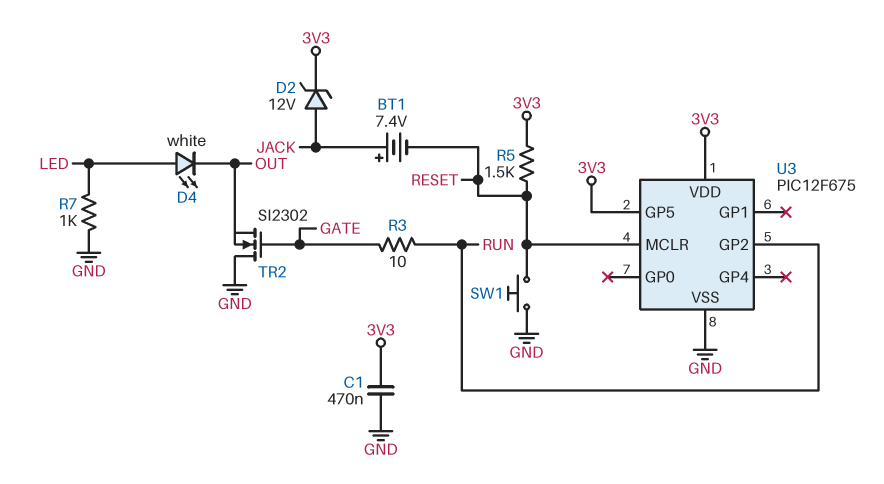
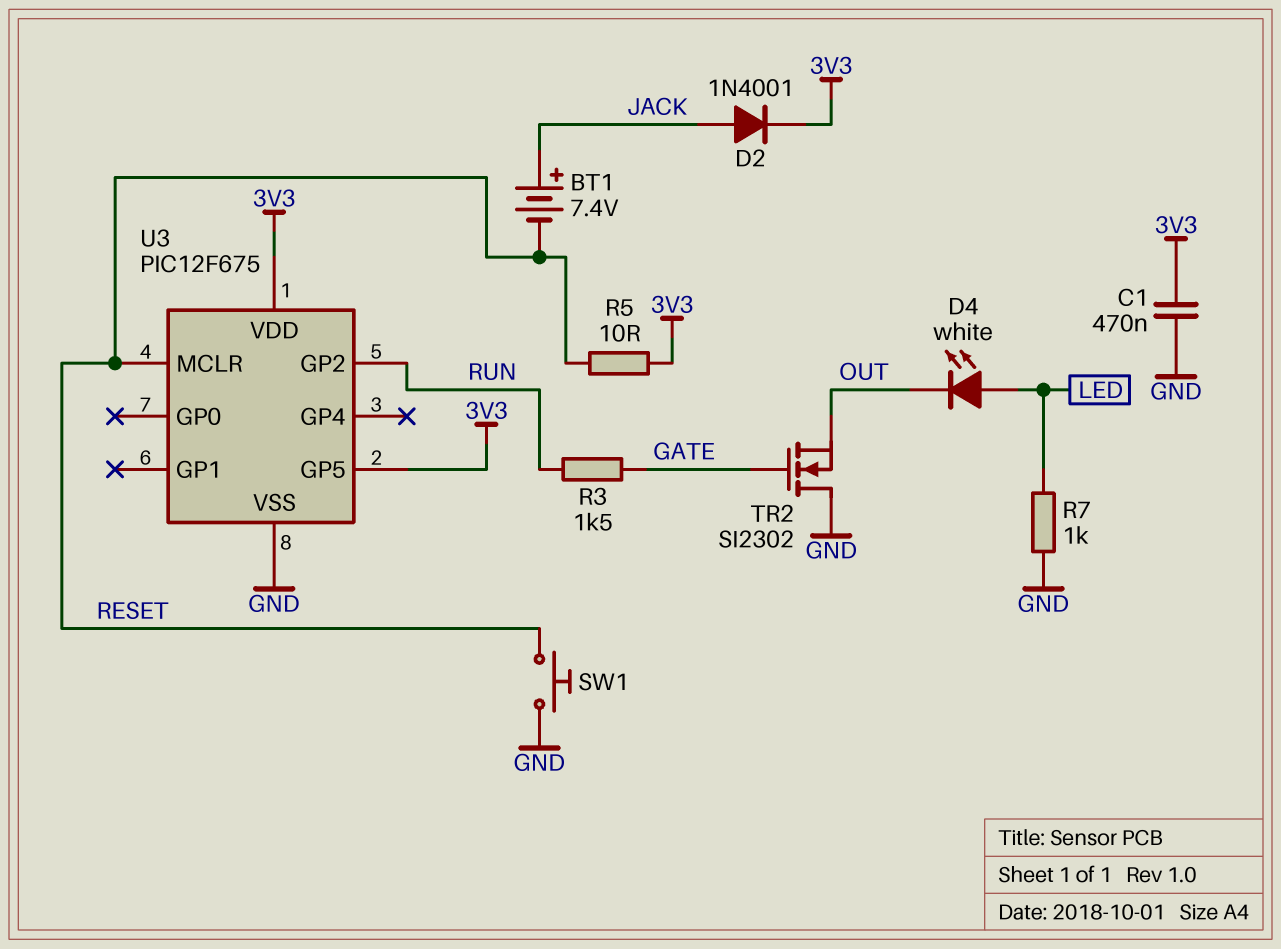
D2: zener 12V (A JACK, K 3V3) -> diode 1N4001 (A JACK, K 3V3)
R3: 10 (GATE, RUN) -> 1.5k (GATE, RUN)
R5: 1.5k (3V3, RESET) -> 10 (3V3, RESET)

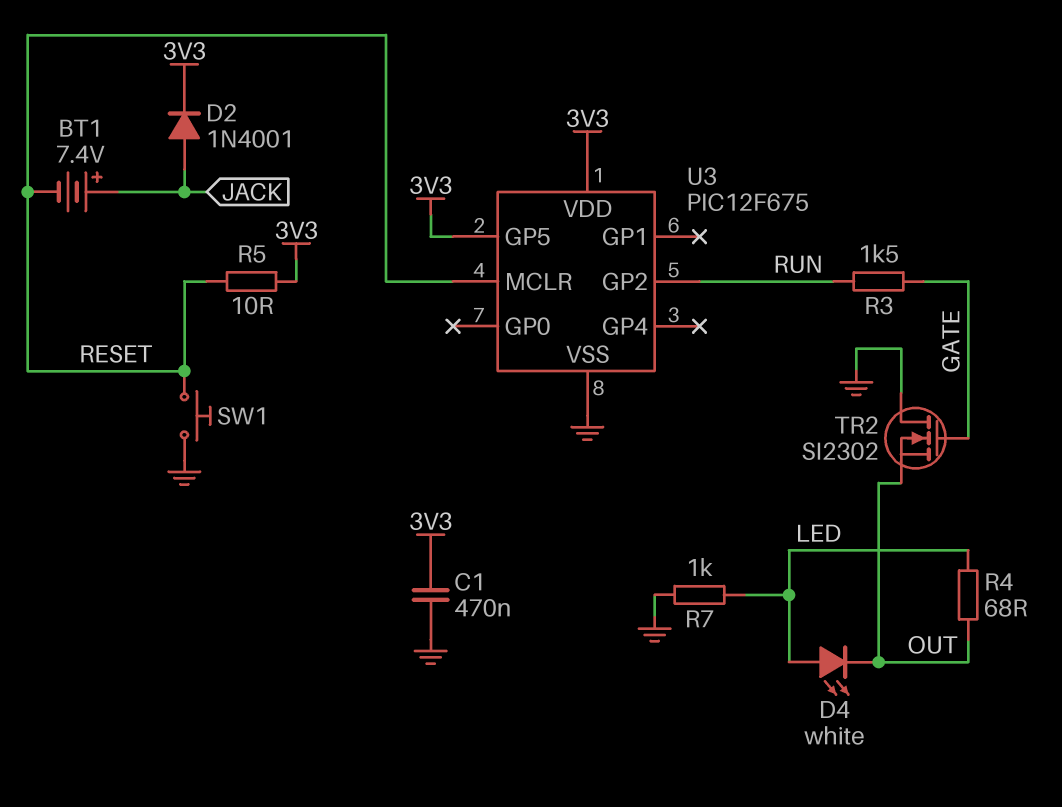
R4: none -> 68 (LED, OUT)

